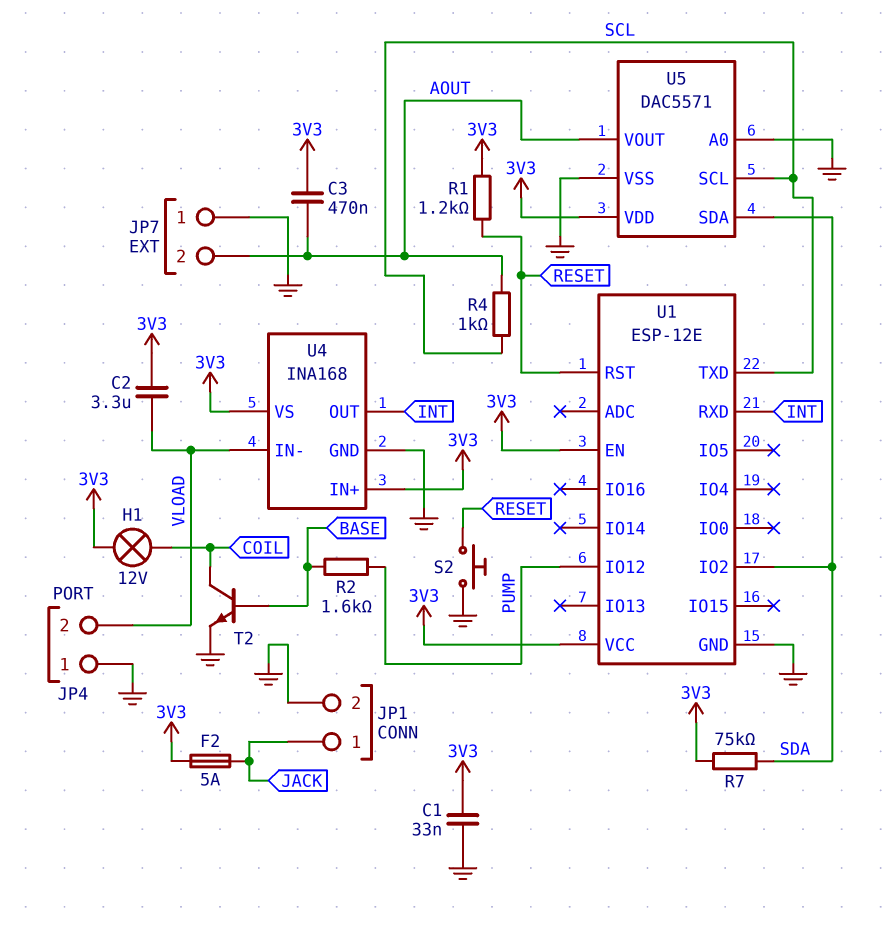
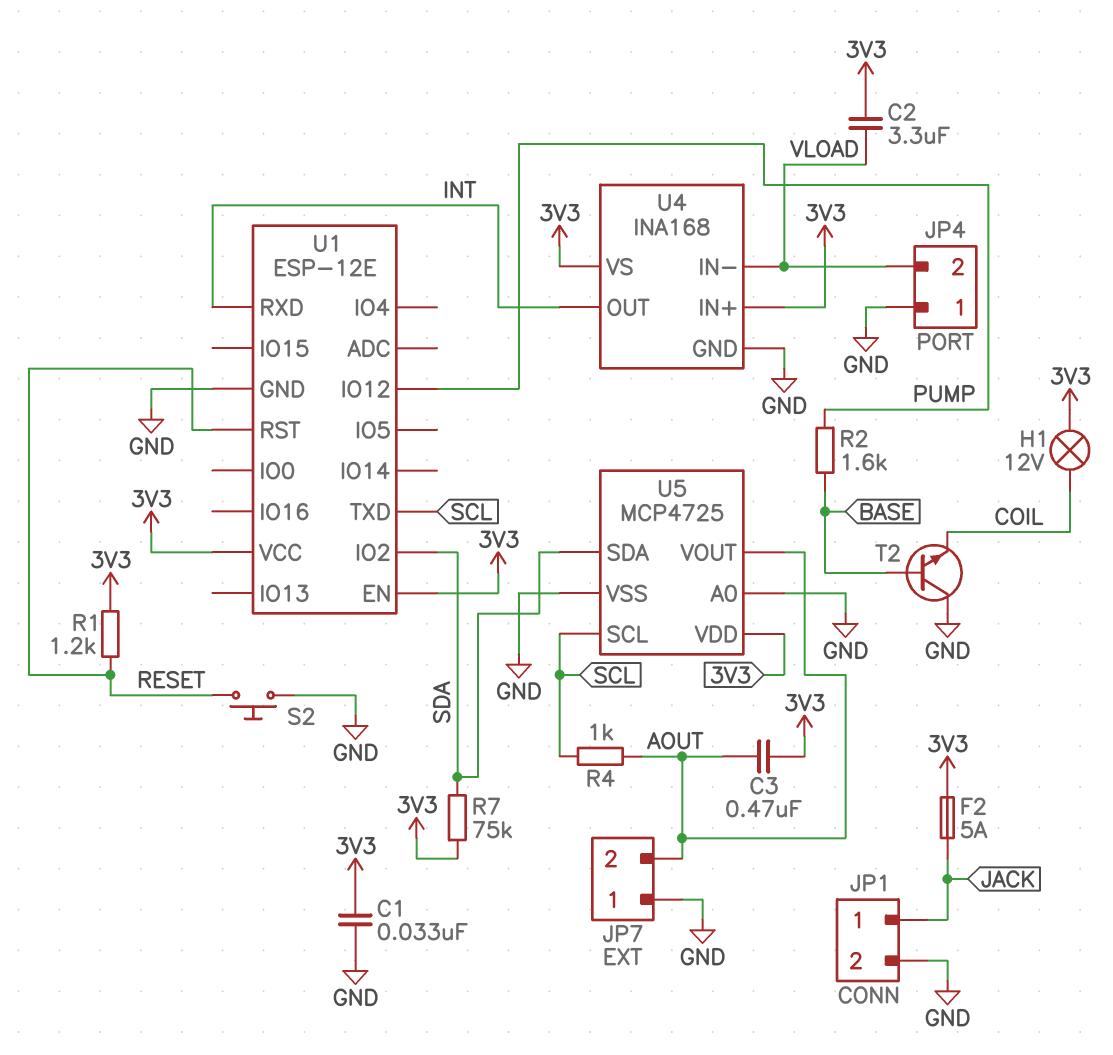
T2: NPN (B BASE, C COIL, E GND) -> NPN (B BASE, C GND, E COIL)
U5: DAC5571 -> MCP4725

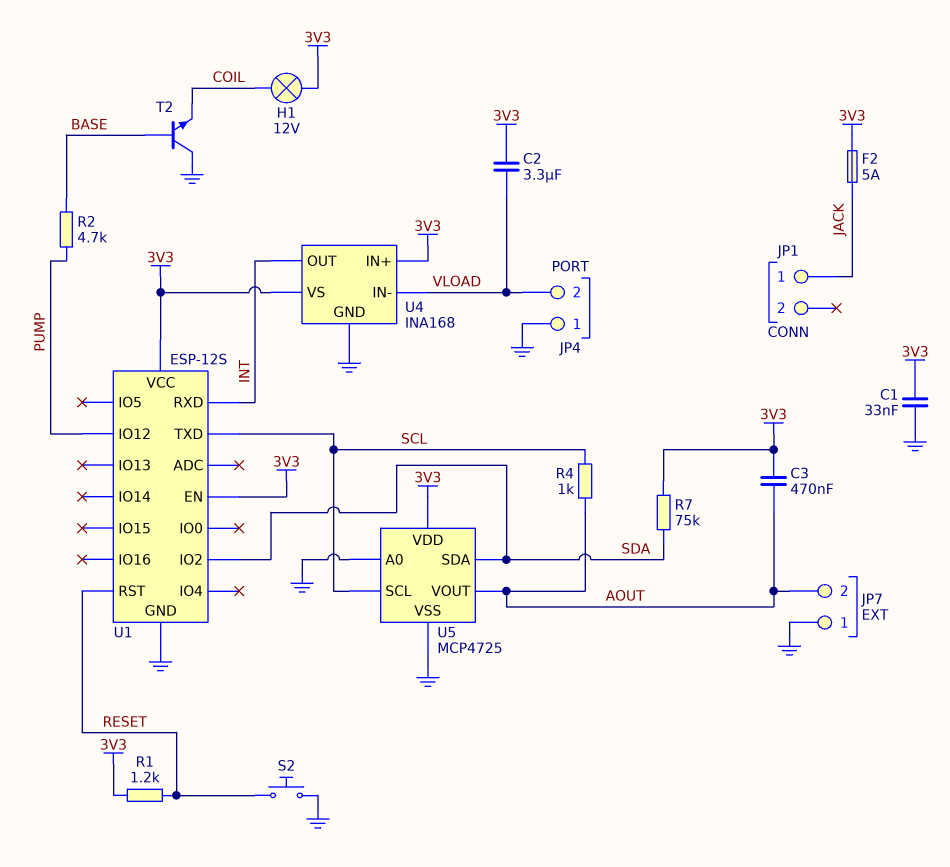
JP1 pin 2: GND -> none
R2: 1.6k (BASE, PUMP) -> 4.7k (BASE, PUMP)
U1: ESP-12E -> ESP-12S

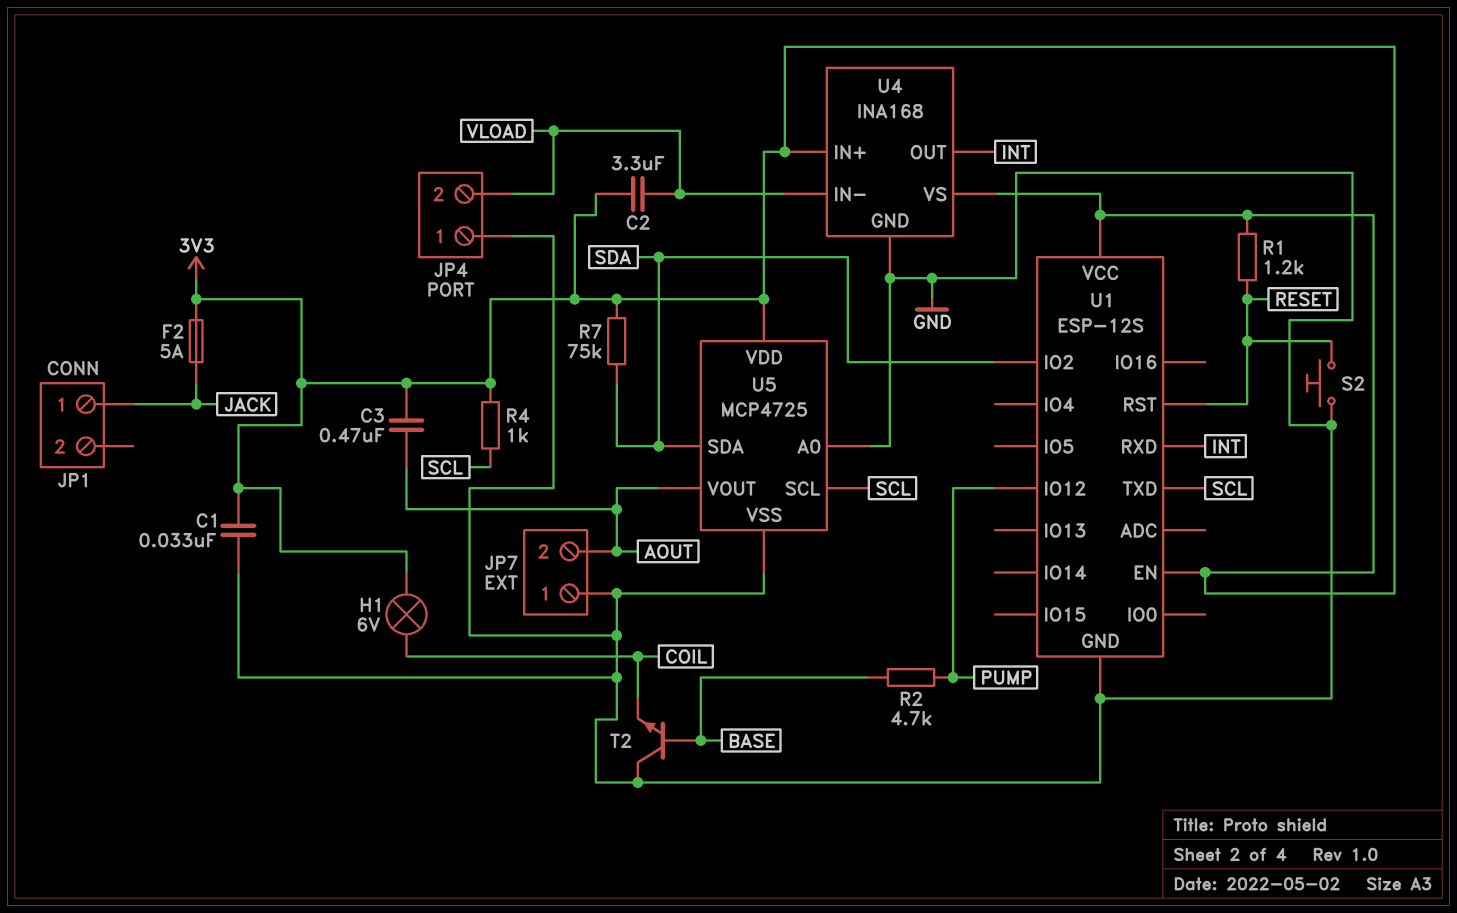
H1: lamp 12V (3V3, COIL) -> lamp 6V (3V3, COIL)
R4: 1k (AOUT, SCL) -> 1k (3V3, SCL)

